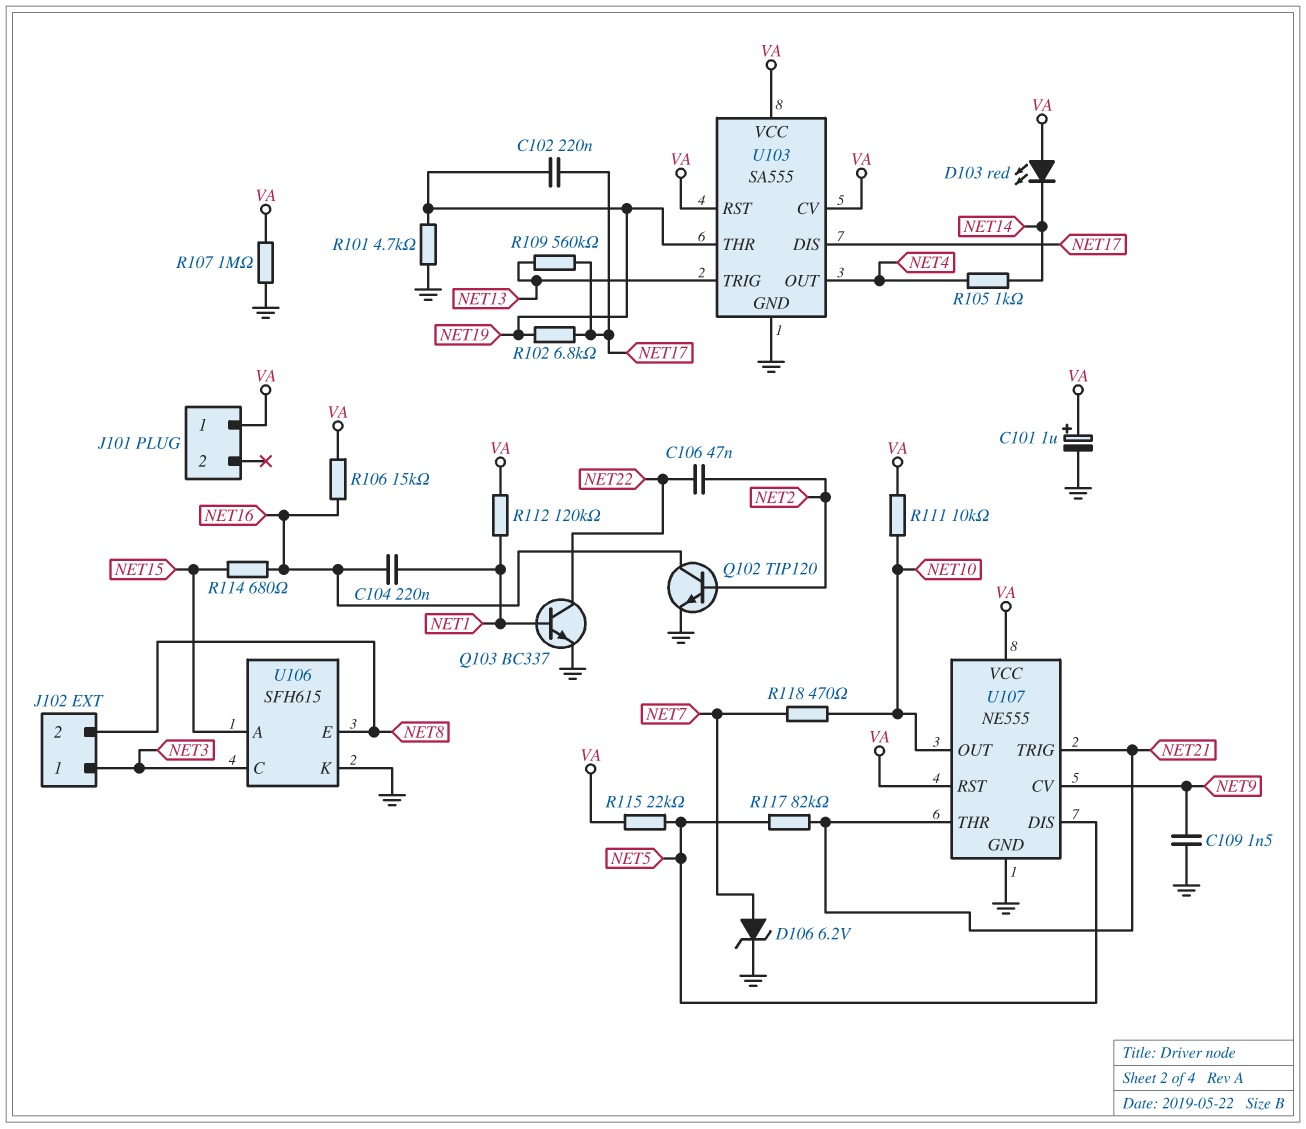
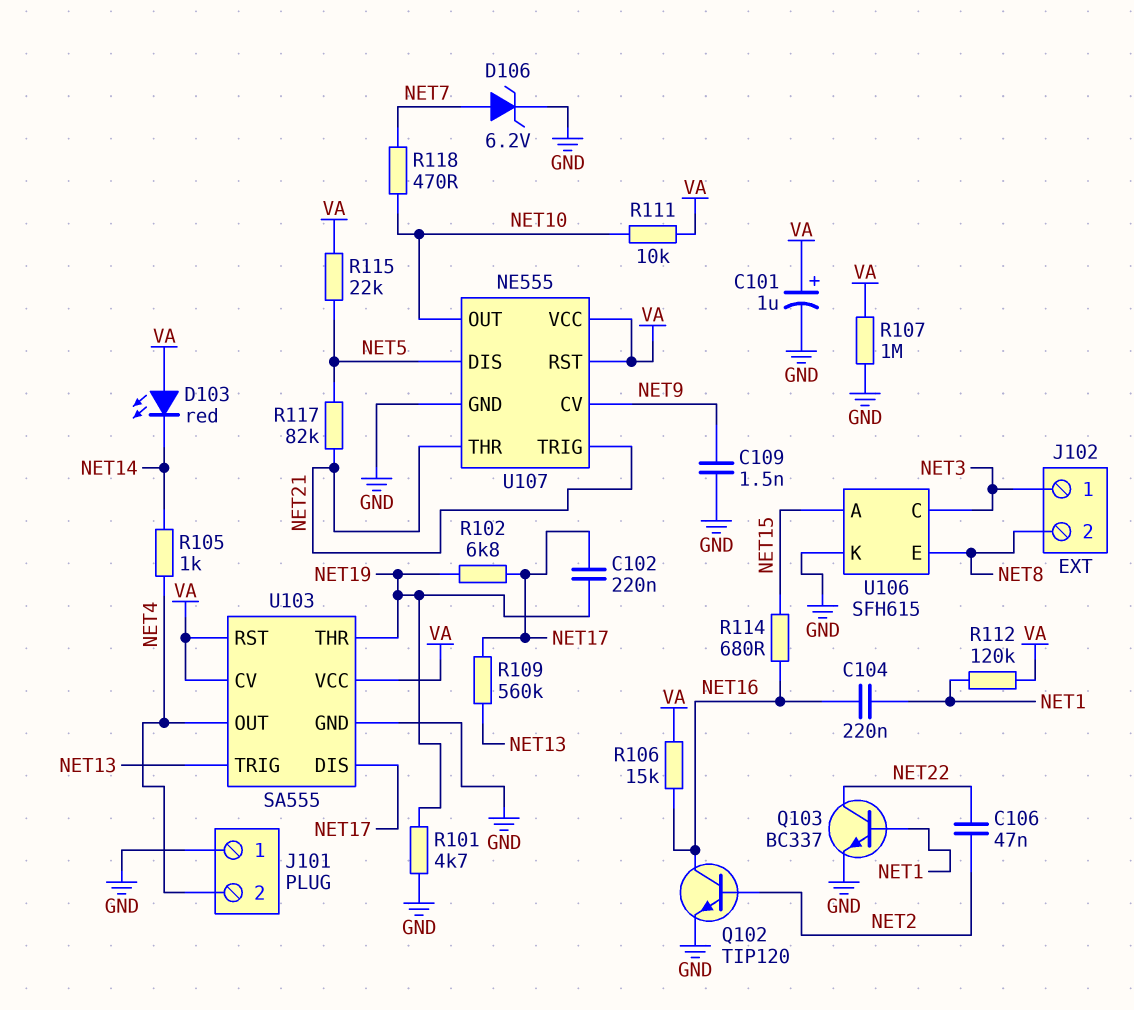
J101 pin 1: VA -> GND
J101 pin 2: none -> NET4

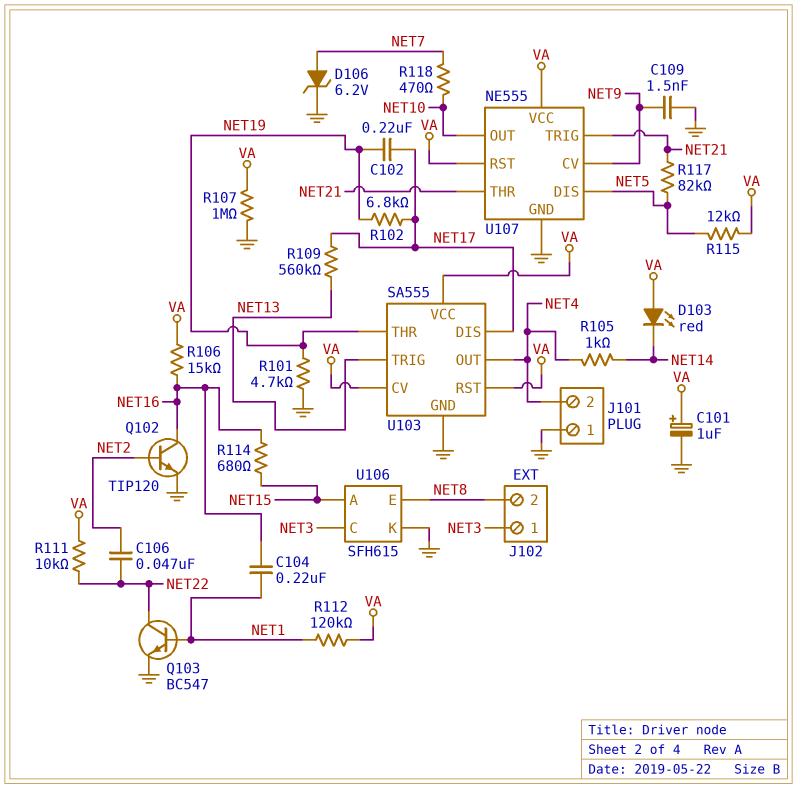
Q103: NPN BC337 (B NET1, C NET22, E GND) -> NPN BC547 (B NET1, C NET22, E GND)
R111: 10k (NET10, VA) -> 10k (NET22, VA)
R115: 22k (NET5, VA) -> 12k (NET5, VA)

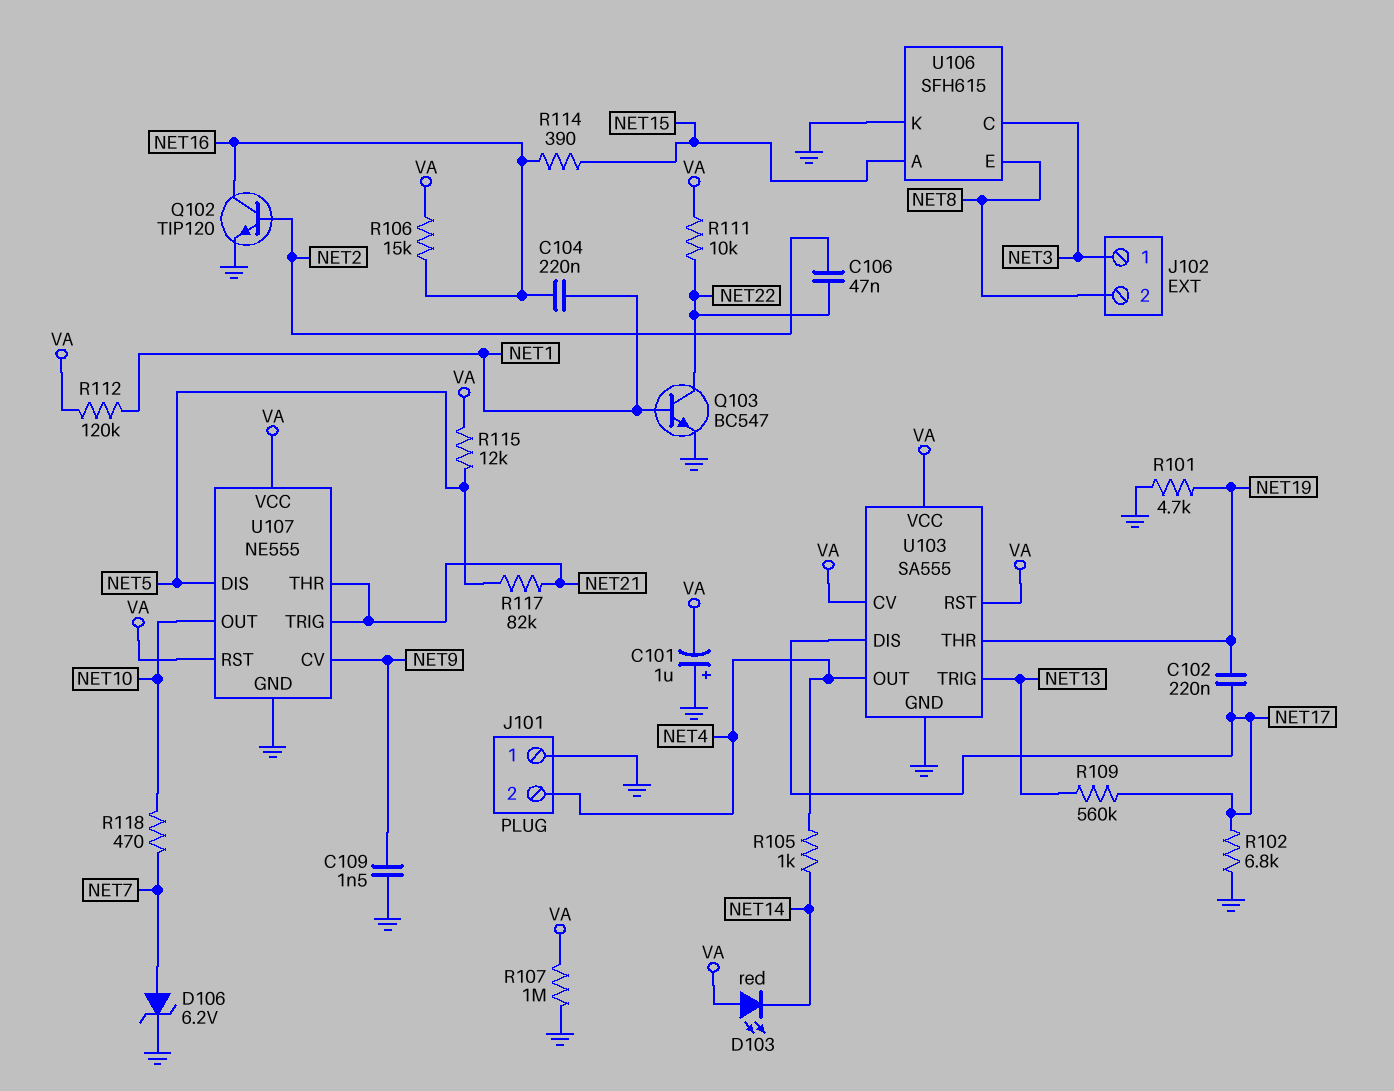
C101: 1uF (plus VA, minus GND) -> 1uF (plus GND, minus VA)
R102: 6.8k (NET17, NET19) -> 6.8k (GND, NET17)
R114: 680 (NET15, NET16) -> 390 (NET15, NET16)

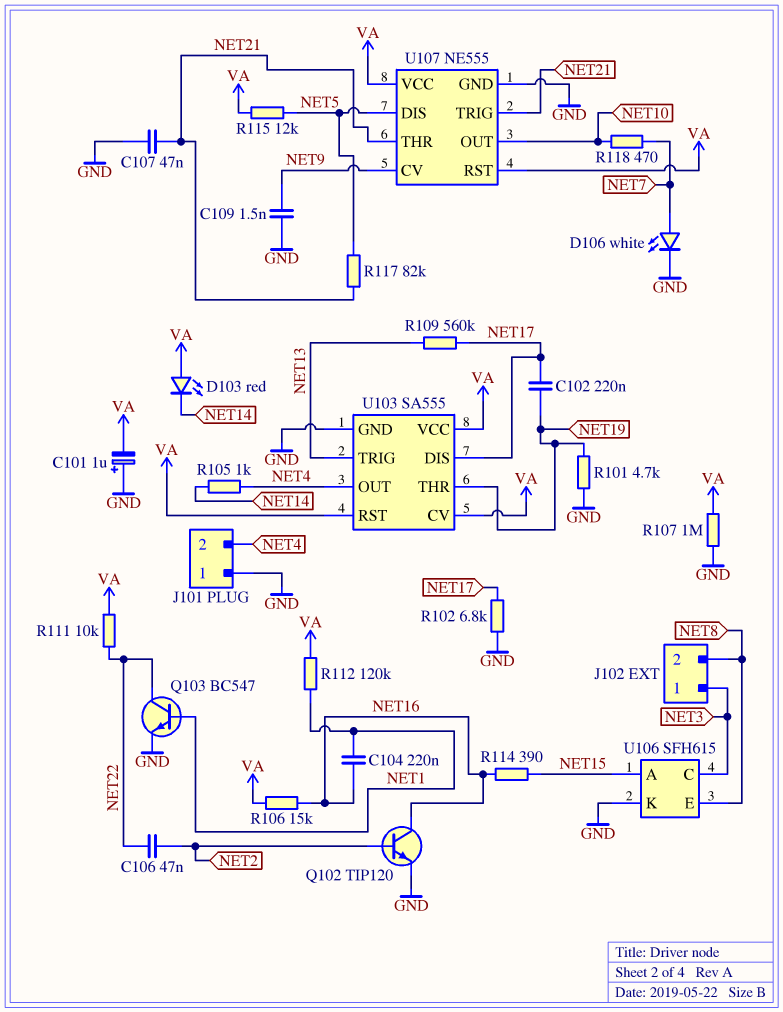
C107: none -> 47nF (GND, NET21)
D106: zener 6.2V (A NET7, K GND) -> LED white (A NET7, K GND)

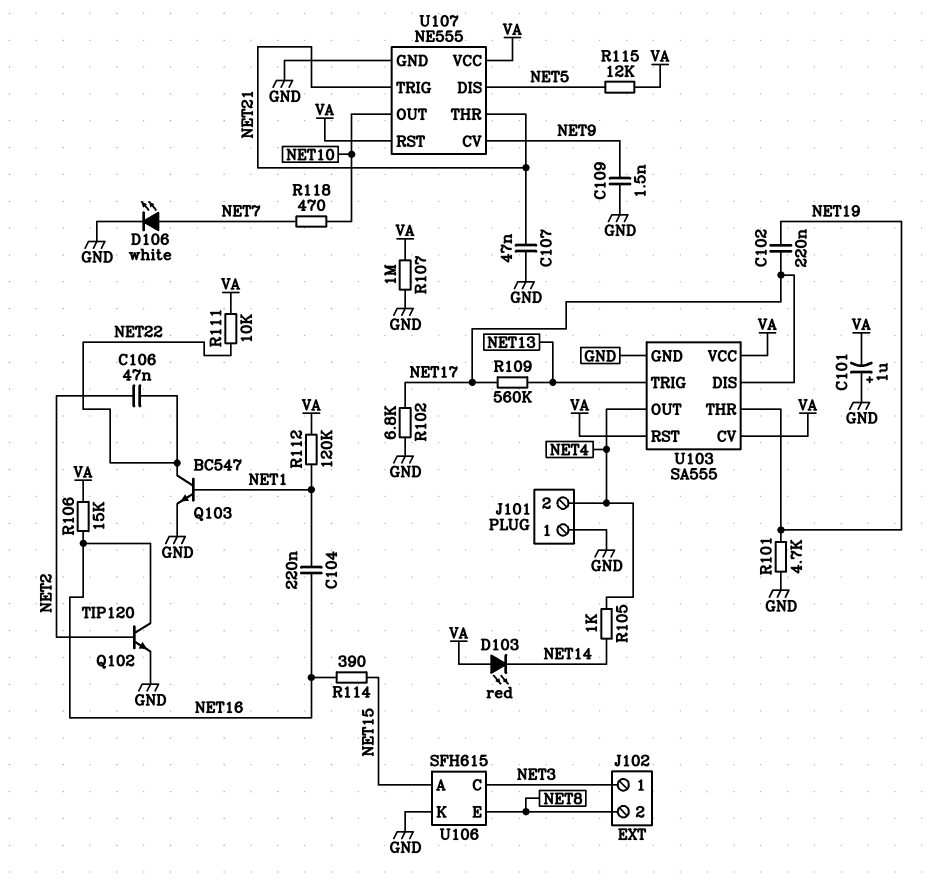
R117: 82k (NET5, NET21) -> none

